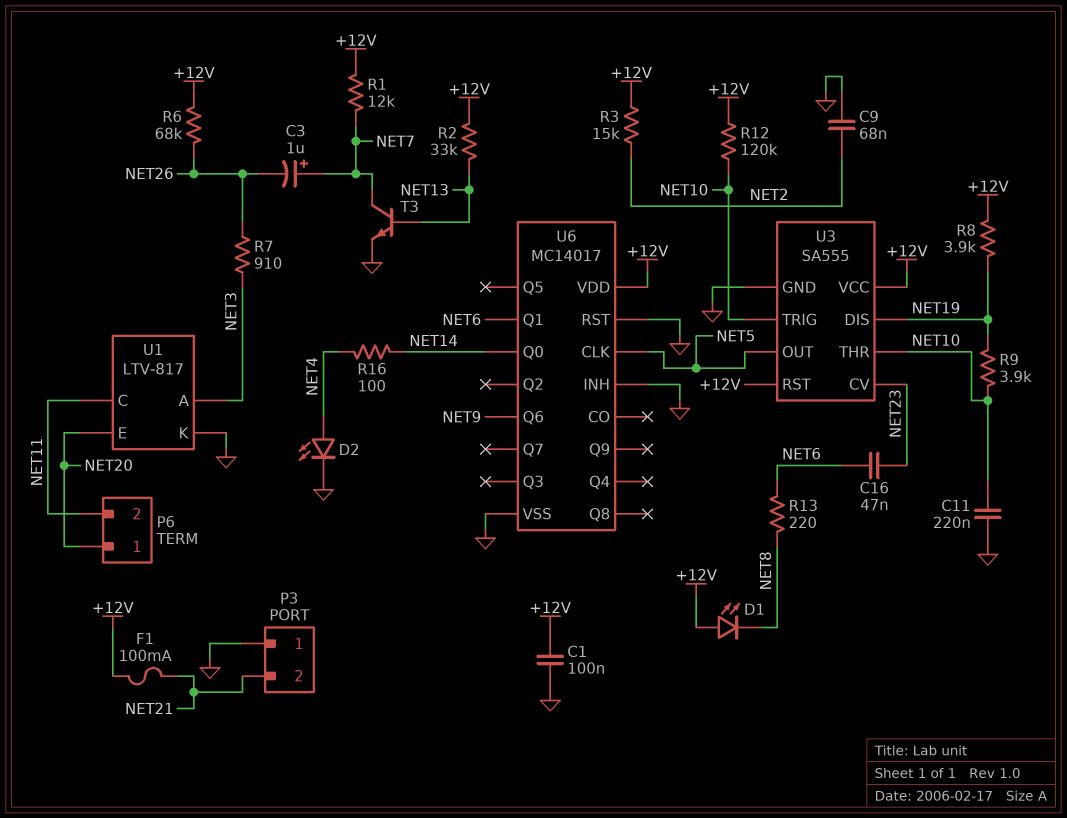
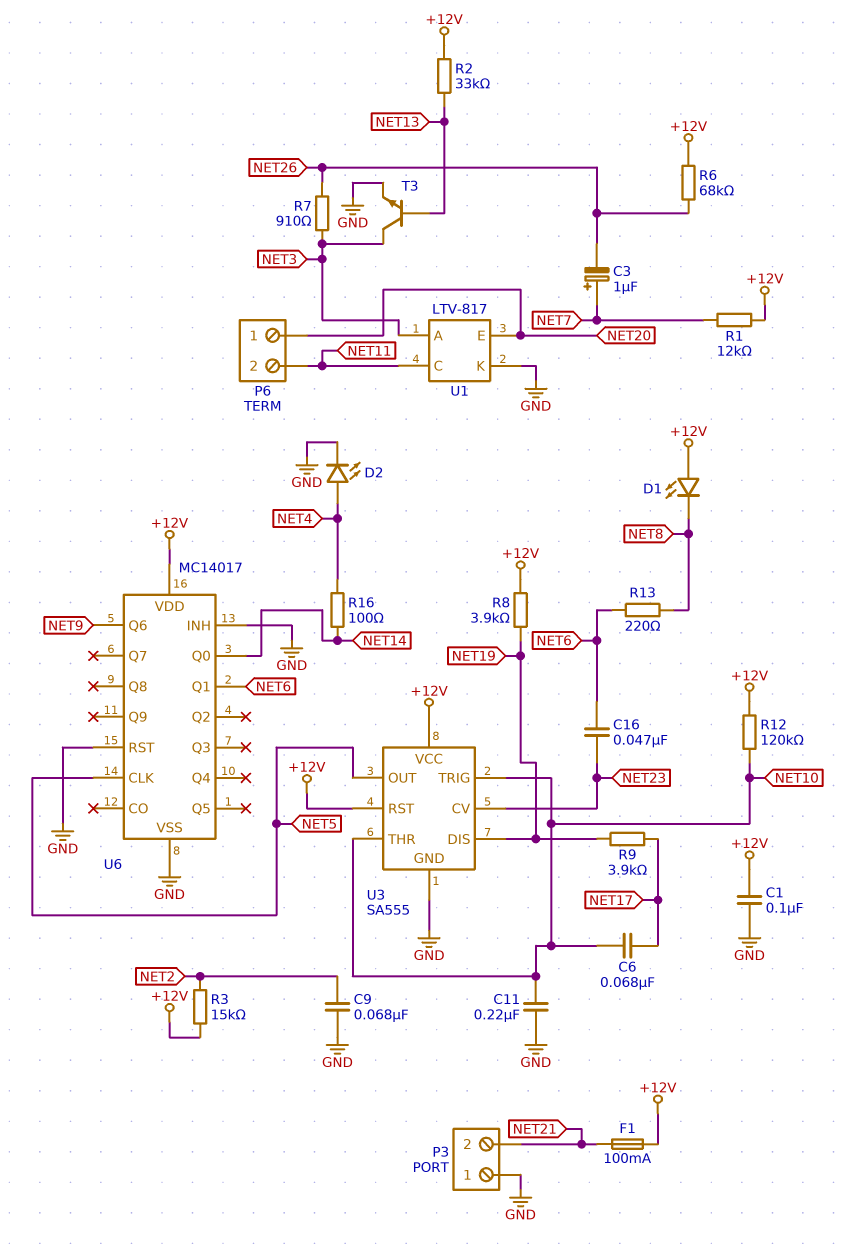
C6: none -> 68nF (NET10, NET17)
R9: 3.9k (NET10, NET19) -> 3.9k (NET17, NET19)
T3: NPN (B NET13, C NET7, E GND) -> NPN (B NET13, C NET3, E GND)

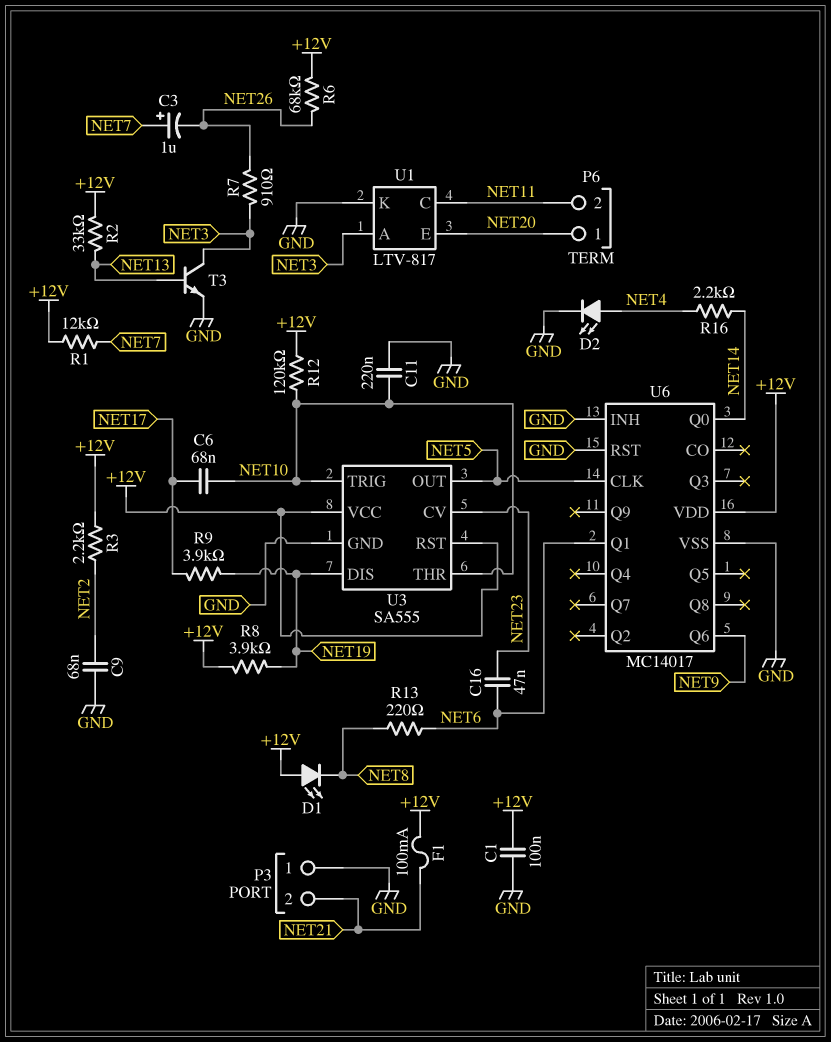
R3: 15k (+12V, NET2) -> 2.2k (+12V, NET2)
R16: 100 (NET4, NET14) -> 2.2k (NET4, NET14)

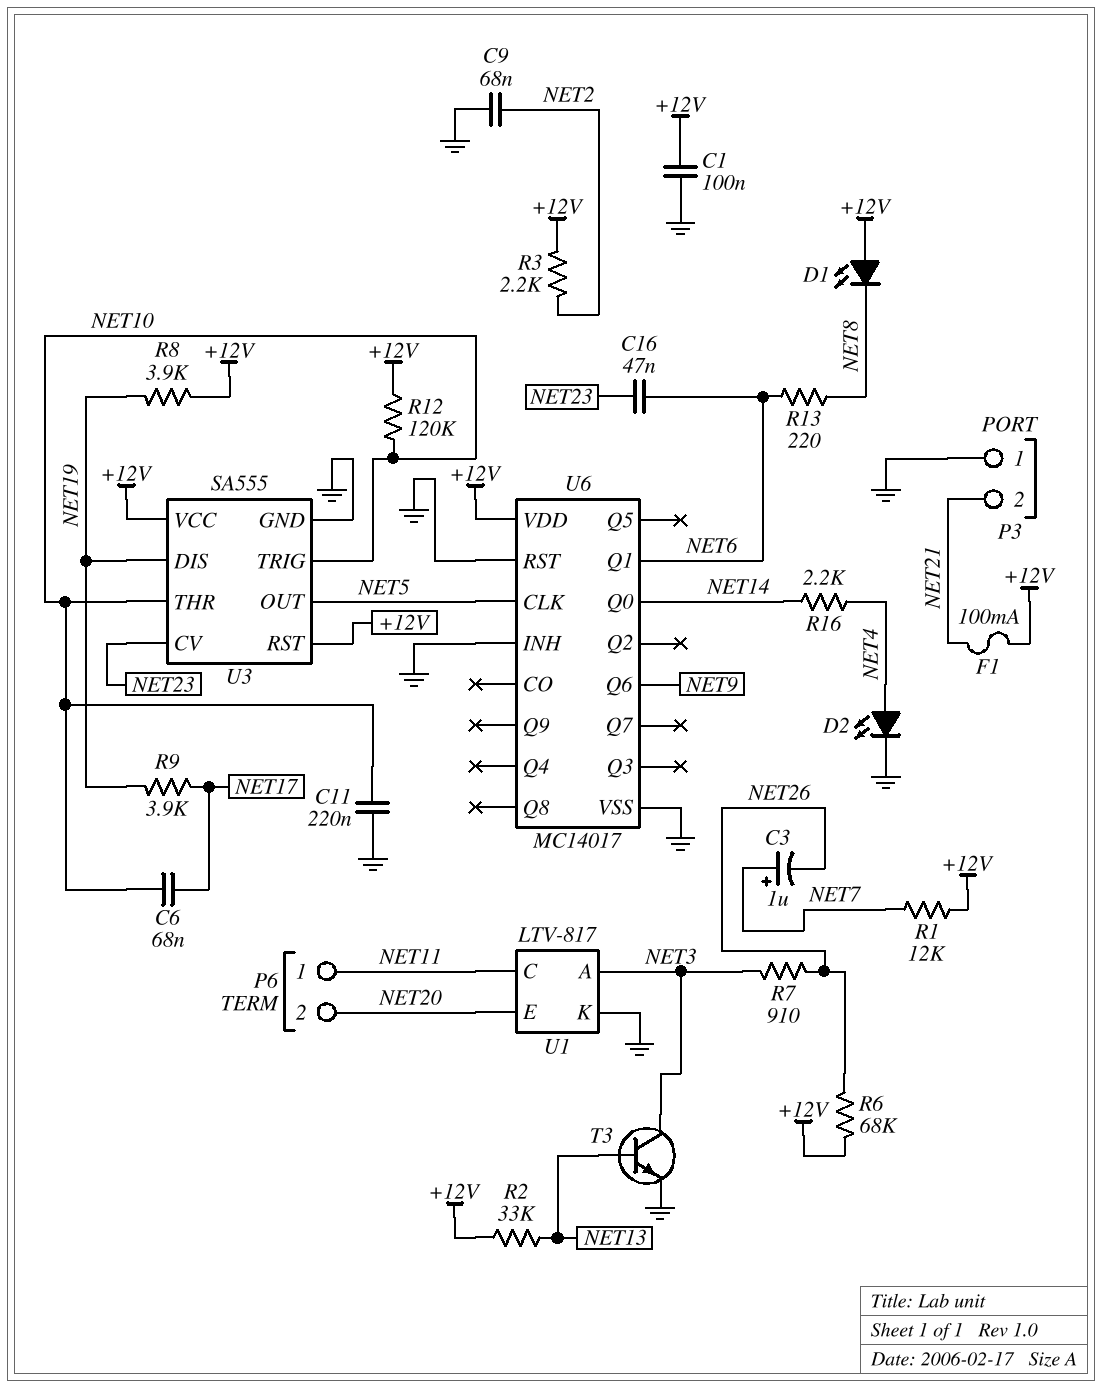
P6 pin 1: NET20 -> NET11
P6 pin 2: NET11 -> NET20

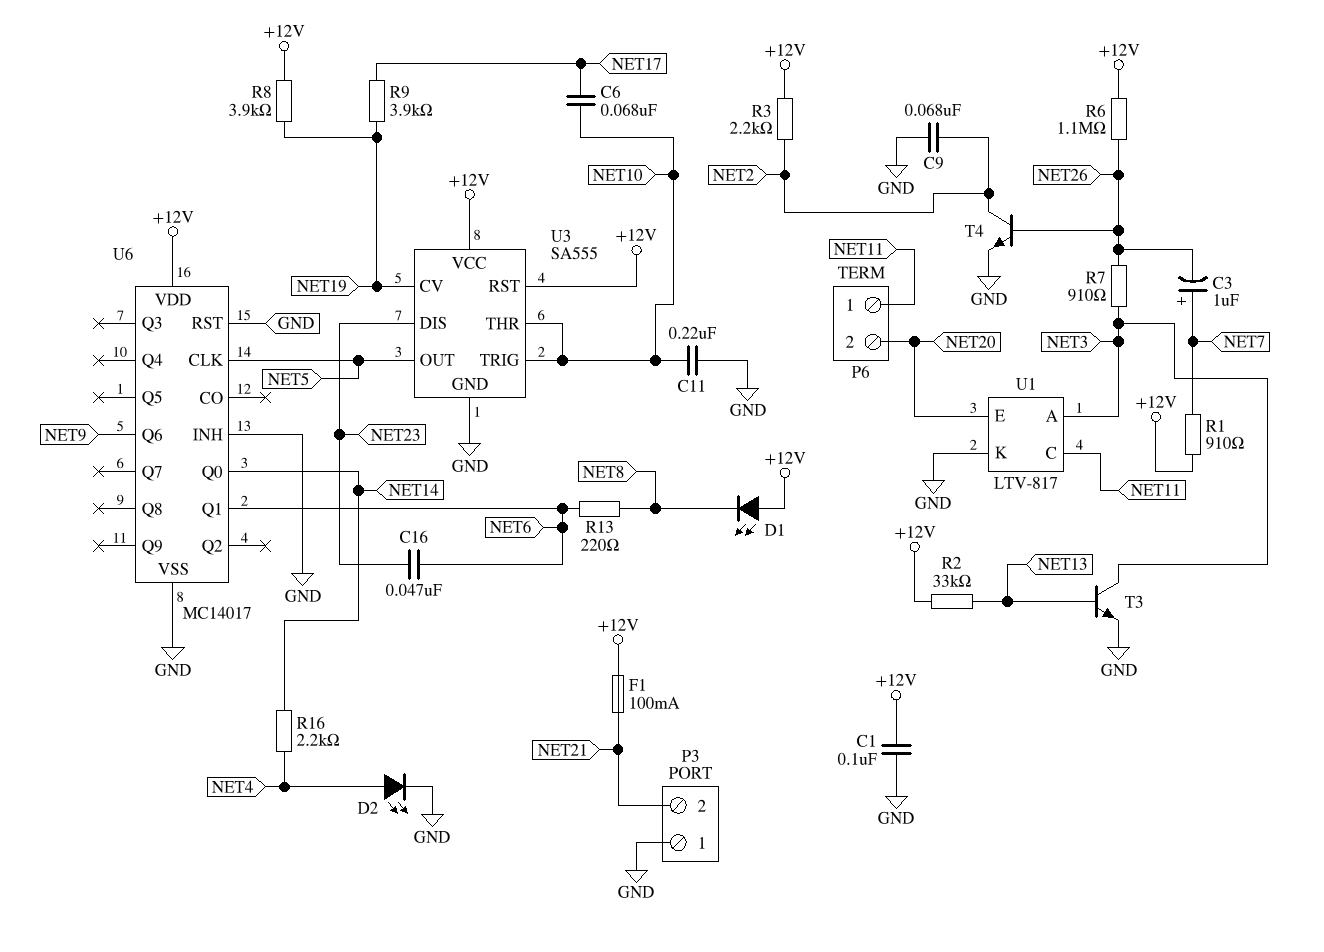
R1: 12k (+12V, NET7) -> 910 (+12V, NET7)
R6: 68k (+12V, NET26) -> 1.1M (+12V, NET26)
R12: 120k (+12V, NET10) -> none
T4: none -> NPN (B NET26, C NET2, E GND)
U3 pin CV: NET23 -> NET19
U3 pin DIS: NET19 -> NET23

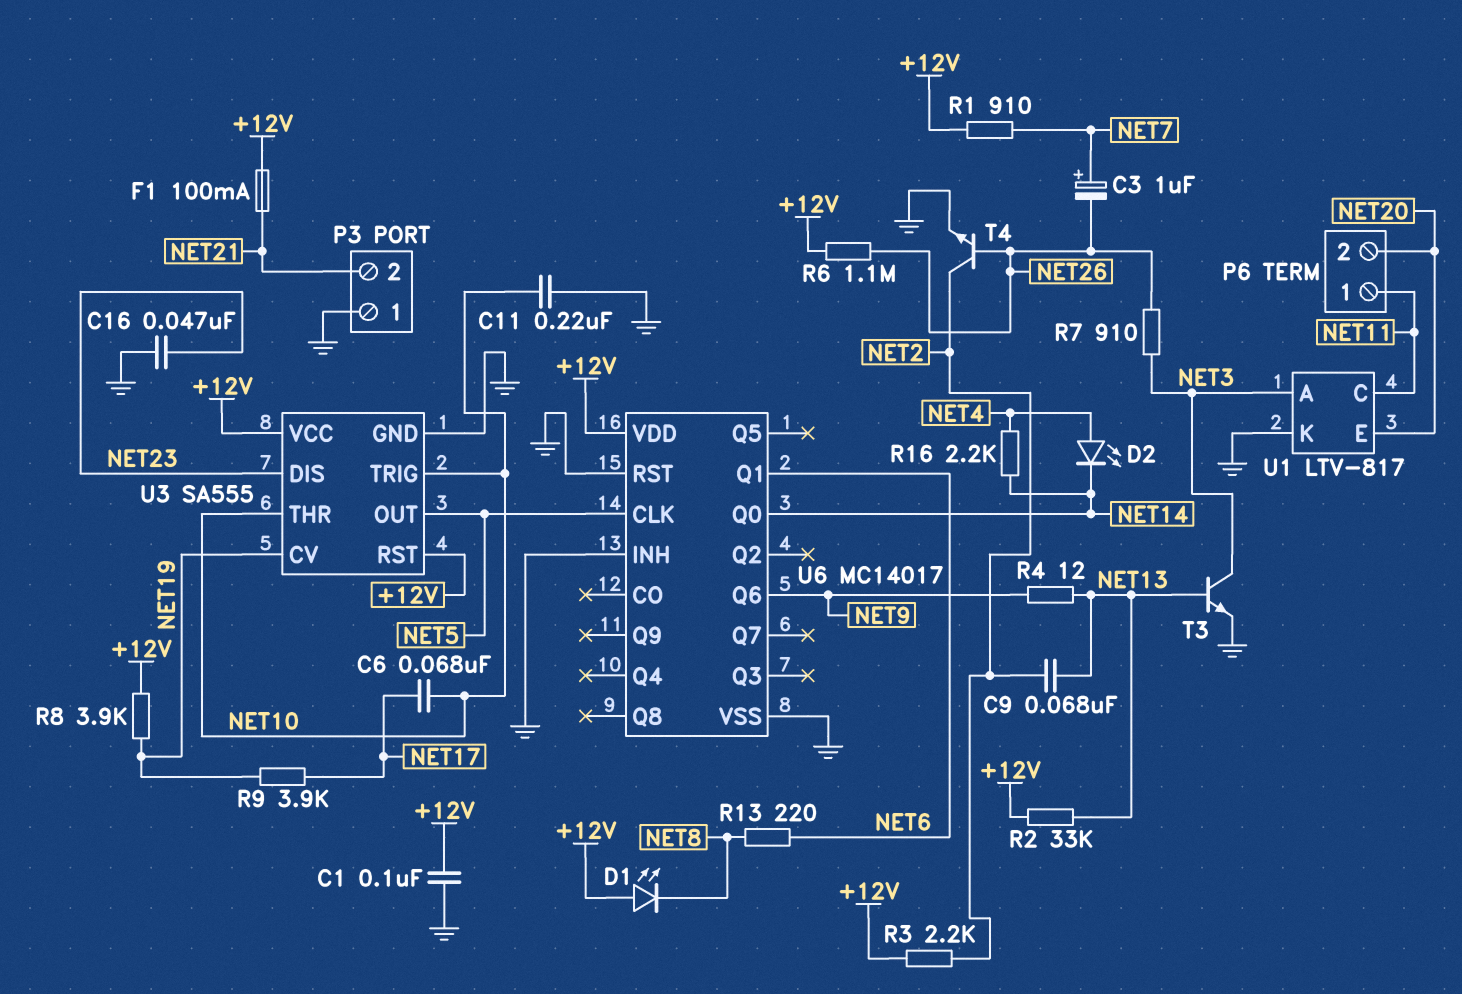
C9: 68nF (GND, NET2) -> 68nF (NET2, NET13)
C16: 47nF (NET6, NET23) -> 47nF (GND, NET23)
D2: LED (A NET4, K GND) -> LED (A NET4, K NET14)
R4: none -> 12 (NET9, NET13)

